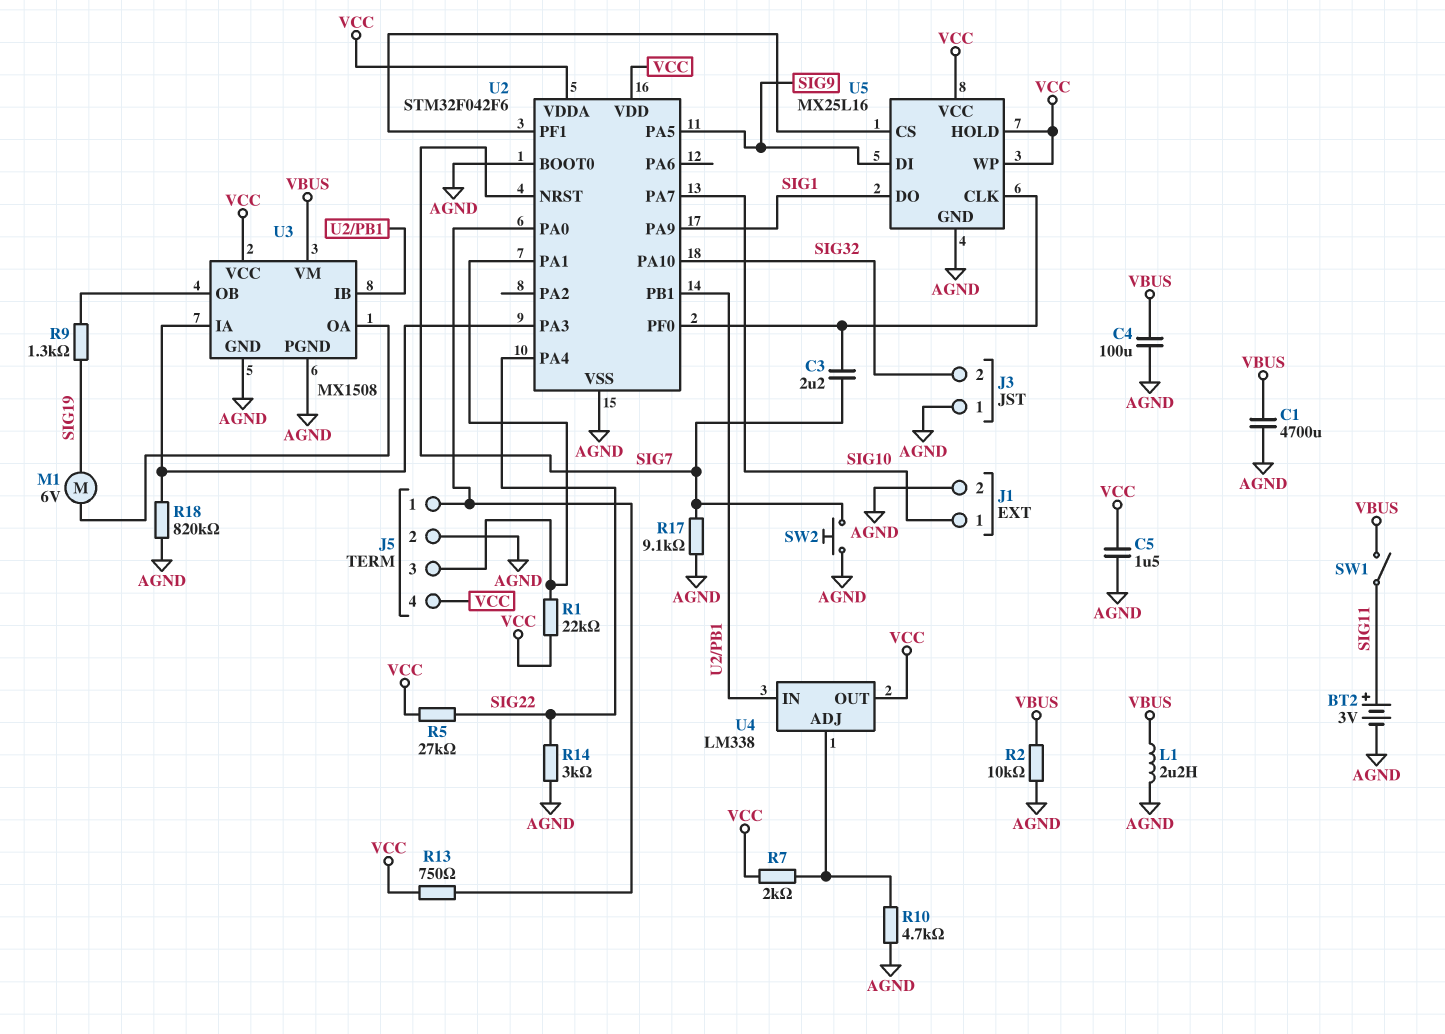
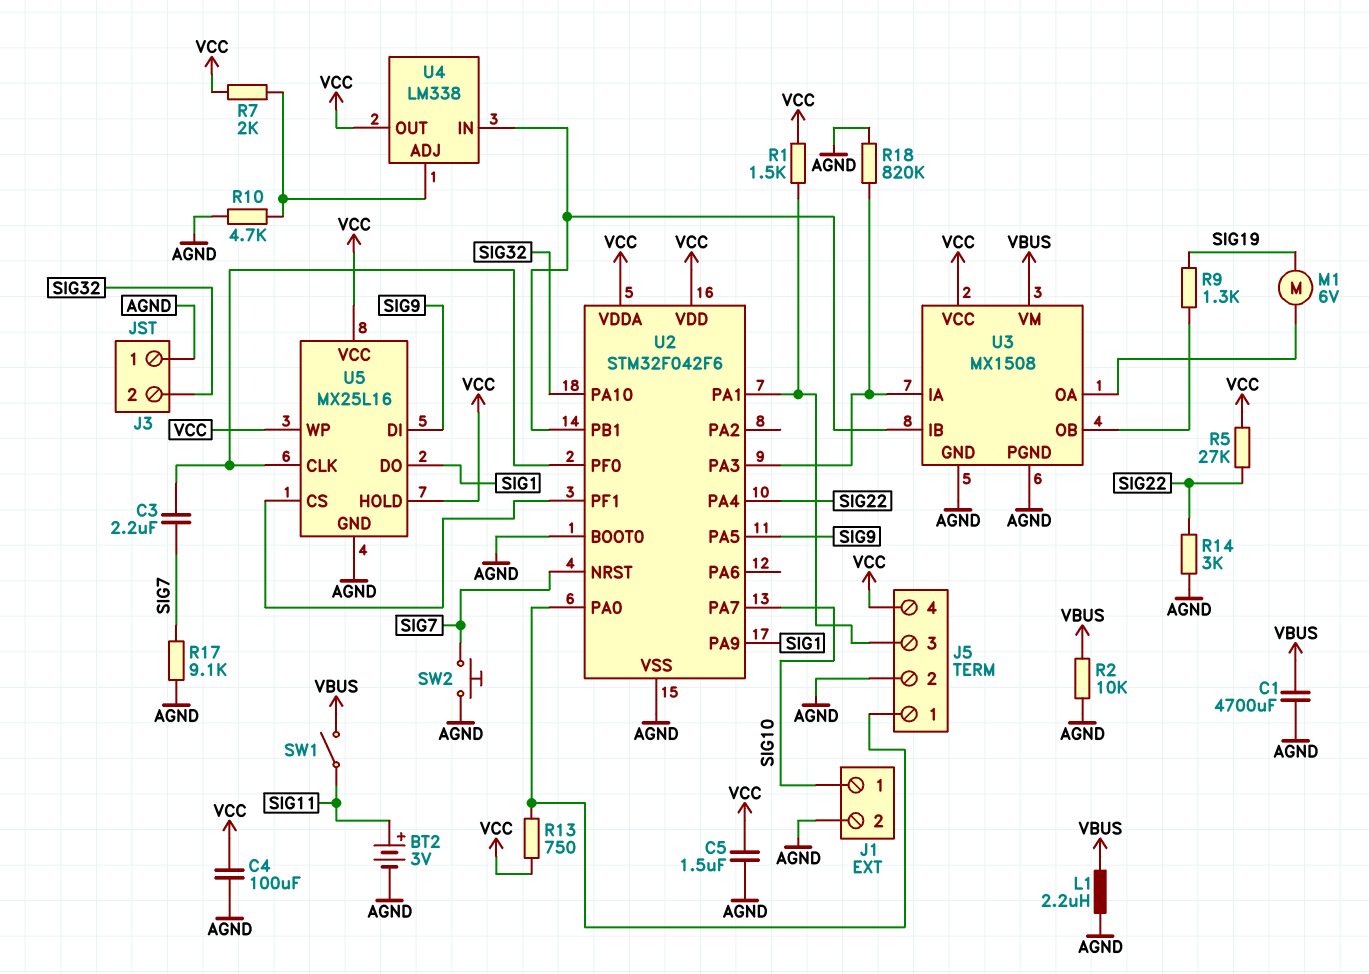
C4: 100uF (AGND, VBUS) -> 100uF (AGND, VCC)
R1: 22k (J5/3, VCC) -> 1.5k (J5/3, VCC)

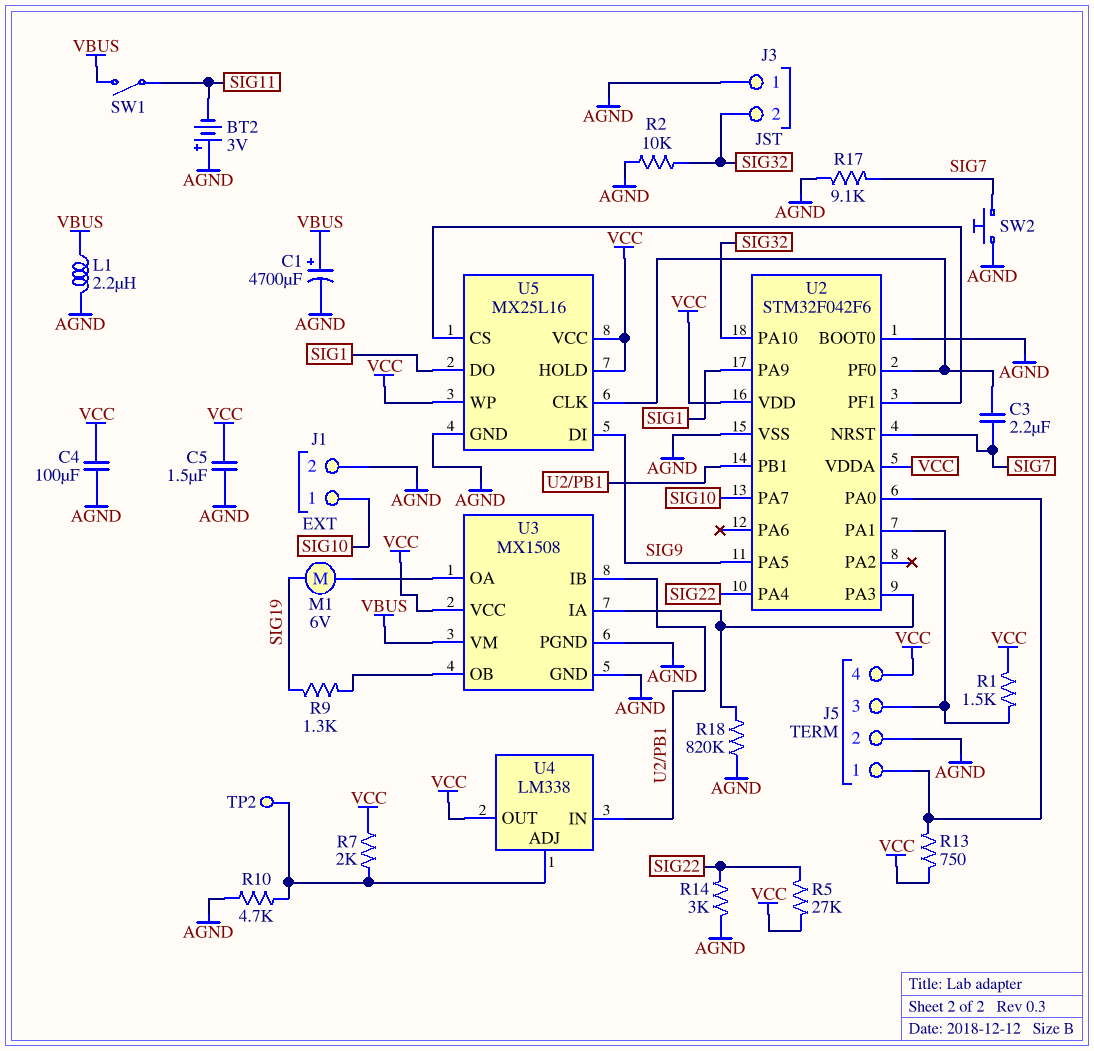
BT2: 3V (plus SIG11, minus AGND) -> 3V (plus AGND, minus SIG11)
C1: 4700uF (AGND, VBUS) -> 4700uF (plus VBUS, minus AGND)
R2: 10k (AGND, VBUS) -> 10k (AGND, SIG32)
TP2: none -> test point (U4/ADJ)

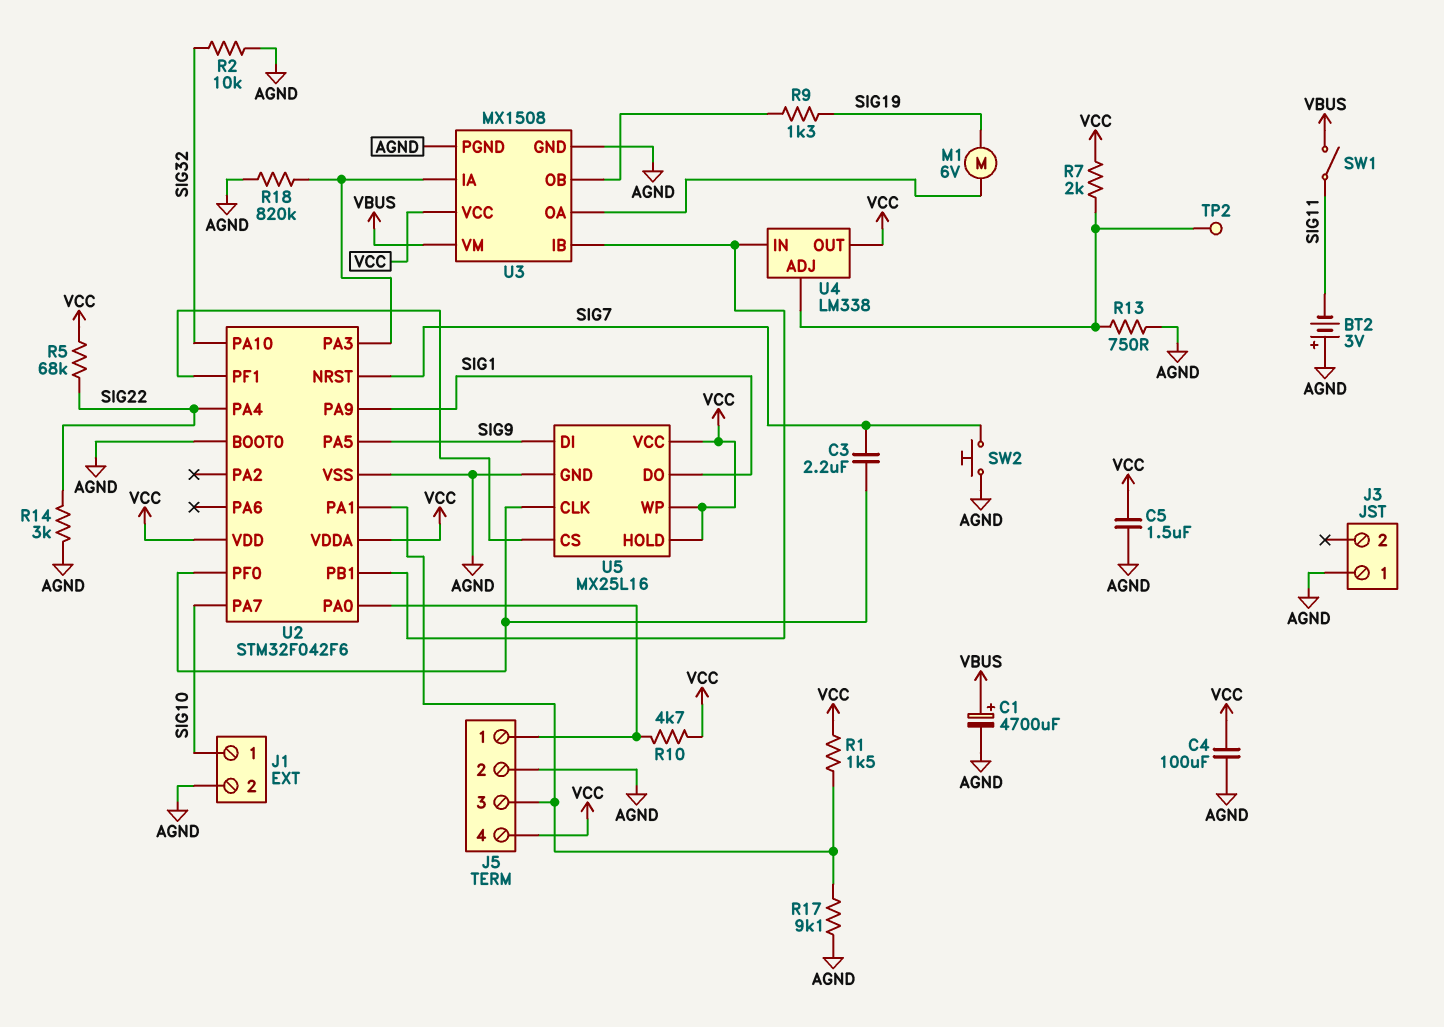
J3 pin 2: SIG32 -> none
L1: 2.2uH (AGND, VBUS) -> none
R5: 27k (SIG22, VCC) -> 68k (SIG22, VCC)
R10: 4.7k (AGND, U4/ADJ) -> 4.7k (J5/1, VCC)
R13: 750 (J5/1, VCC) -> 750 (AGND, U4/ADJ)
R17: 9.1k (AGND, SIG7) -> 9.1k (AGND, J5/3)

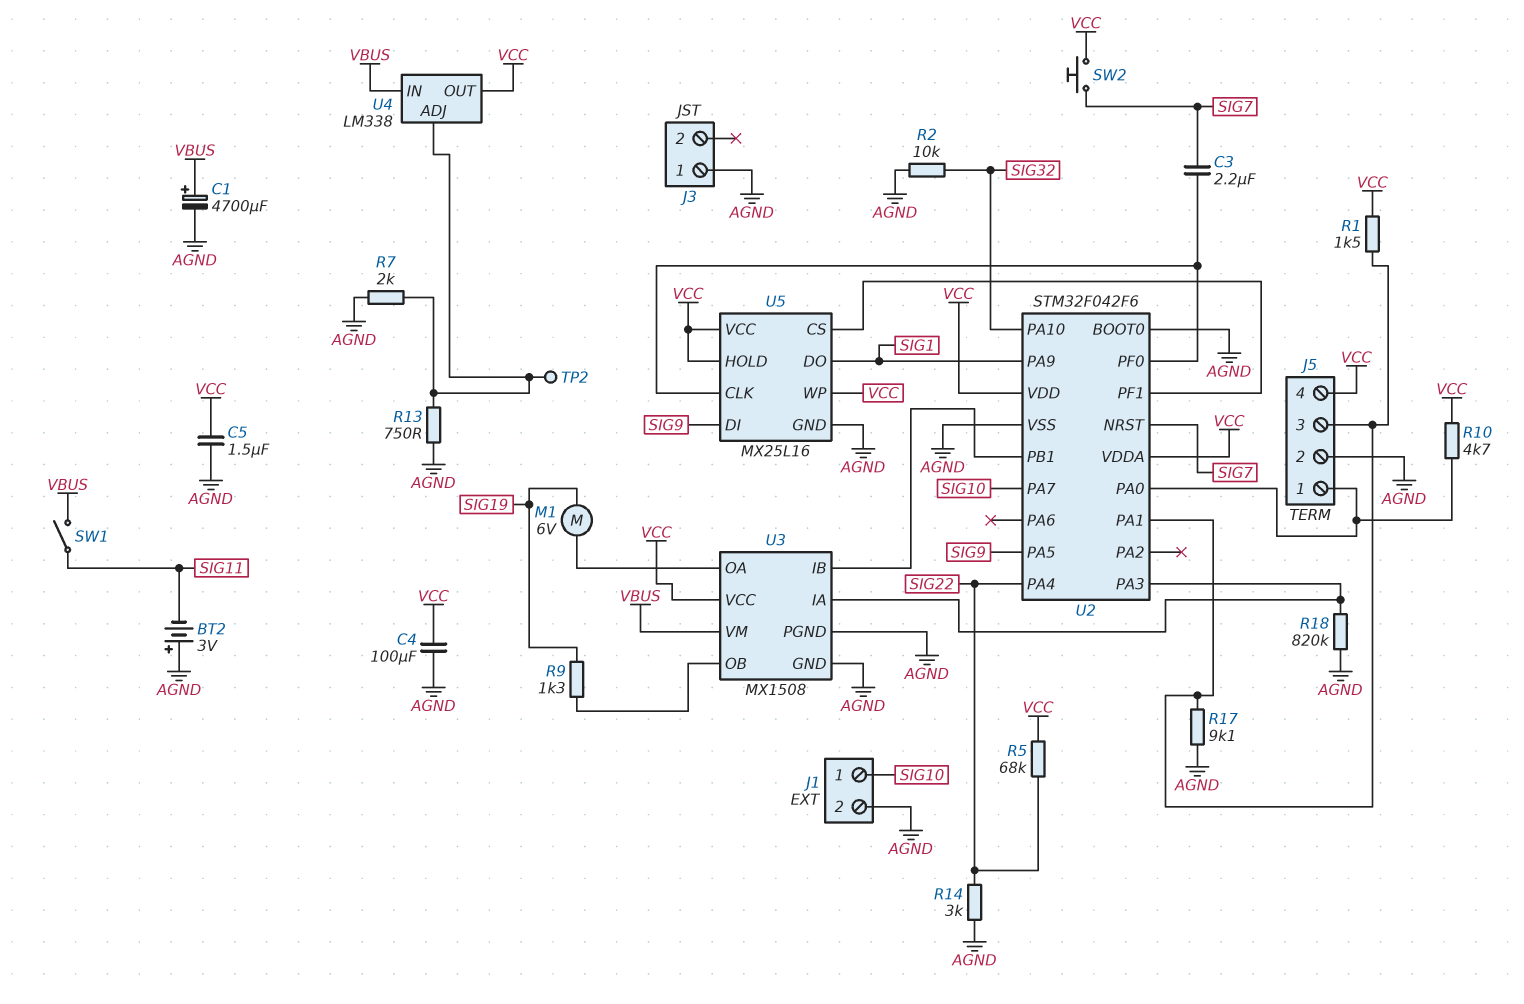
R7: 2k (U4/ADJ, VCC) -> 2k (AGND, U4/ADJ)
SW2: button (AGND, SIG7) -> button (SIG7, VCC)
U4 pin IN: U2/PB1 -> VBUS

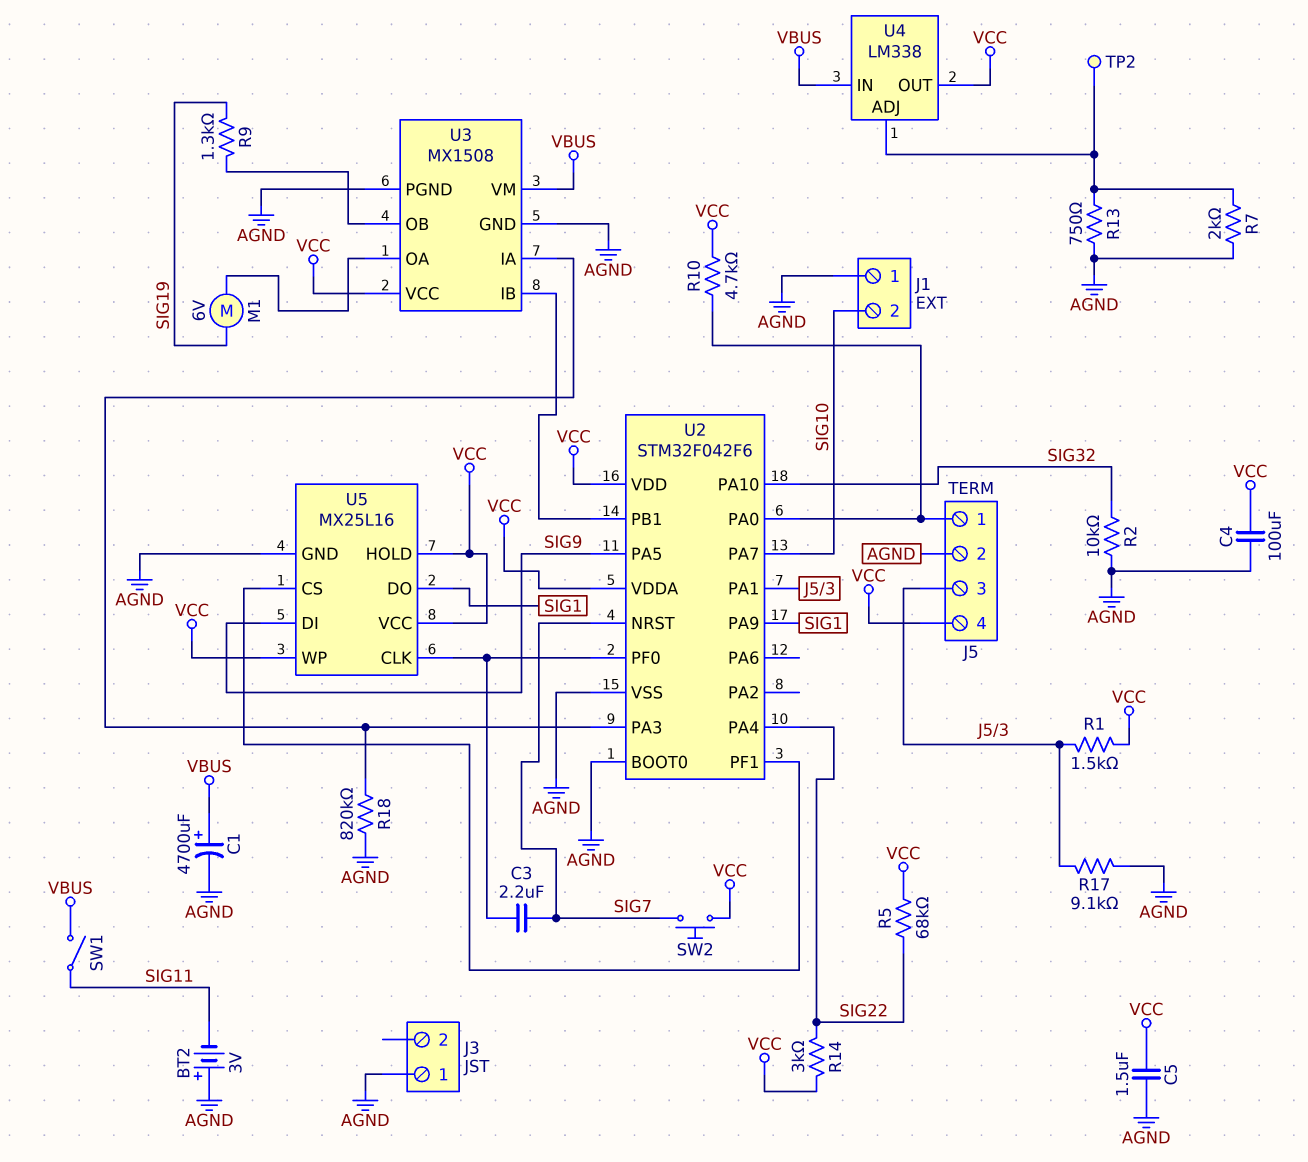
J1 pin 1: SIG10 -> AGND
J1 pin 2: AGND -> SIG10
R14: 3k (AGND, SIG22) -> 3k (SIG22, VCC)

